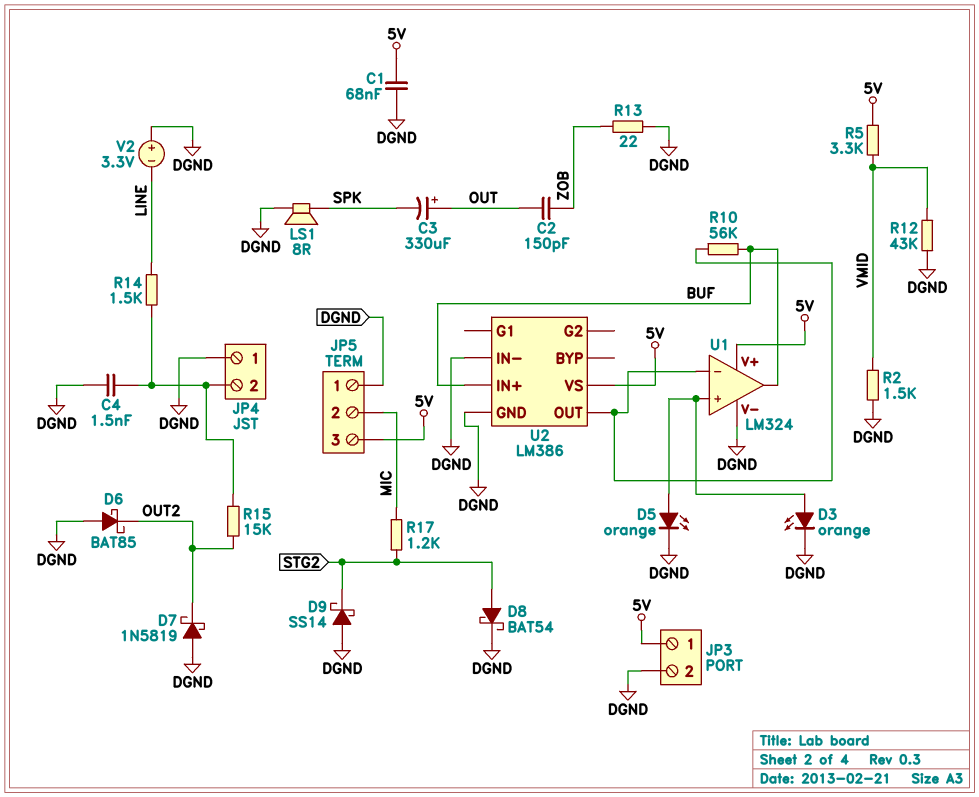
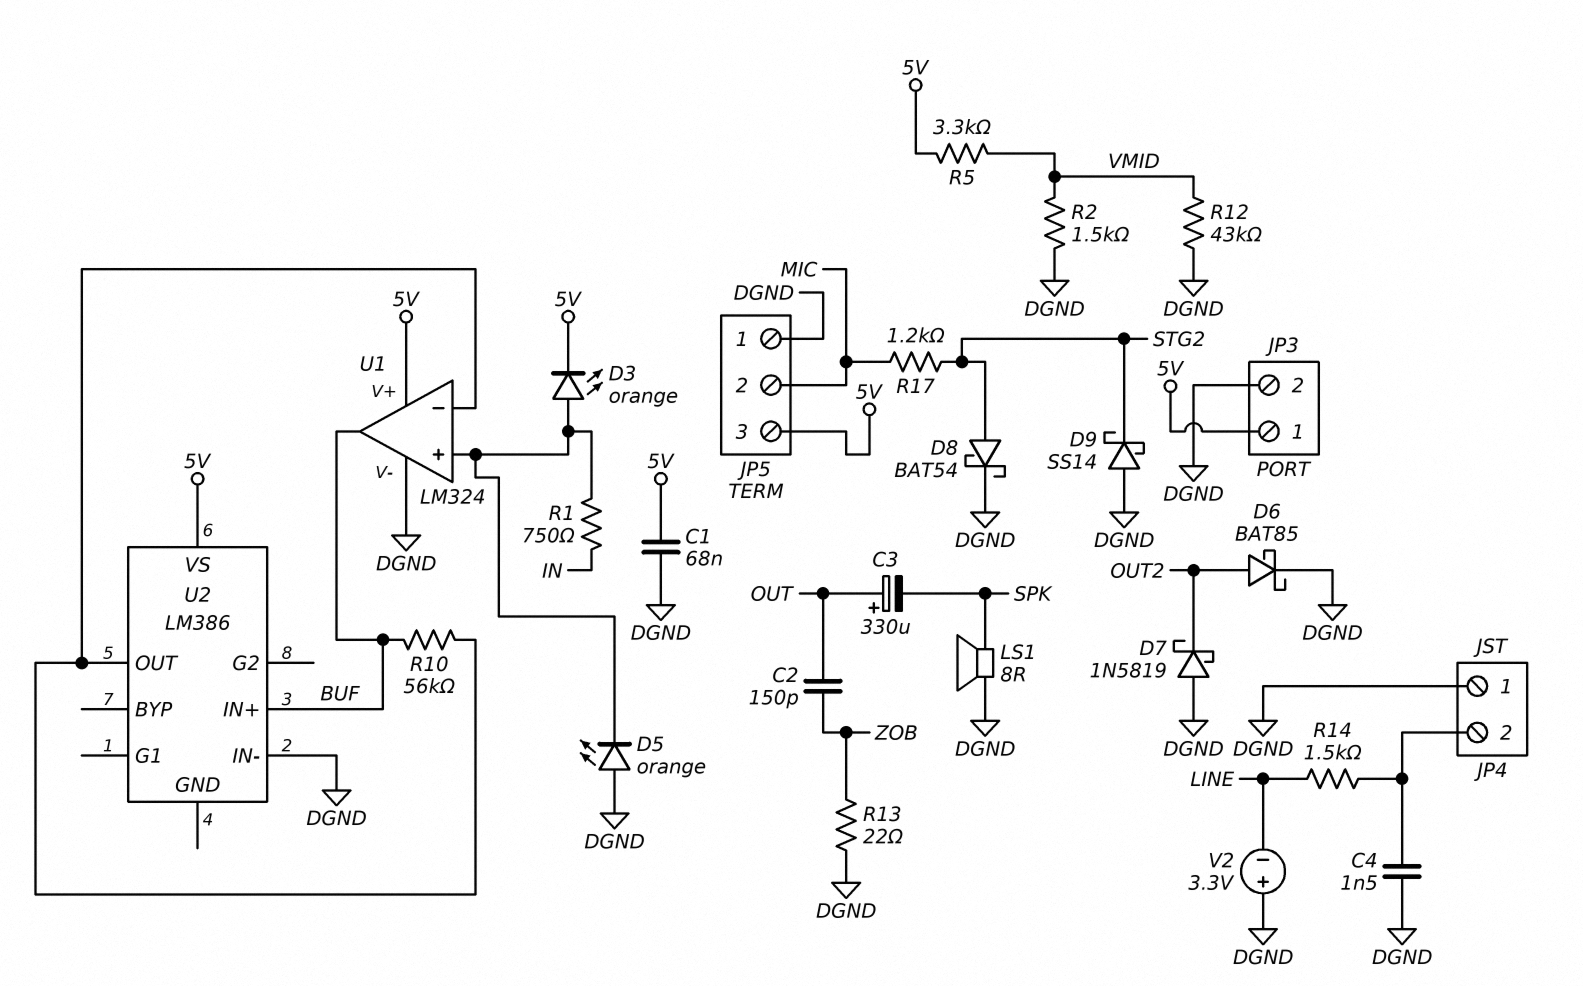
D3: LED orange (A U1/in+, K DGND) -> LED orange (A U1/in+, K 5V)
D5: LED orange (A U1/in+, K DGND) -> LED orange (A DGND, K U1/in+)
D6: schottky BAT85 (A DGND, K OUT2) -> schottky BAT85 (A OUT2, K DGND)
R1: none -> 750 (IN, U1/in+)
R15: 15k (JP4/2, OUT2) -> none
U2 pin GND: DGND -> none

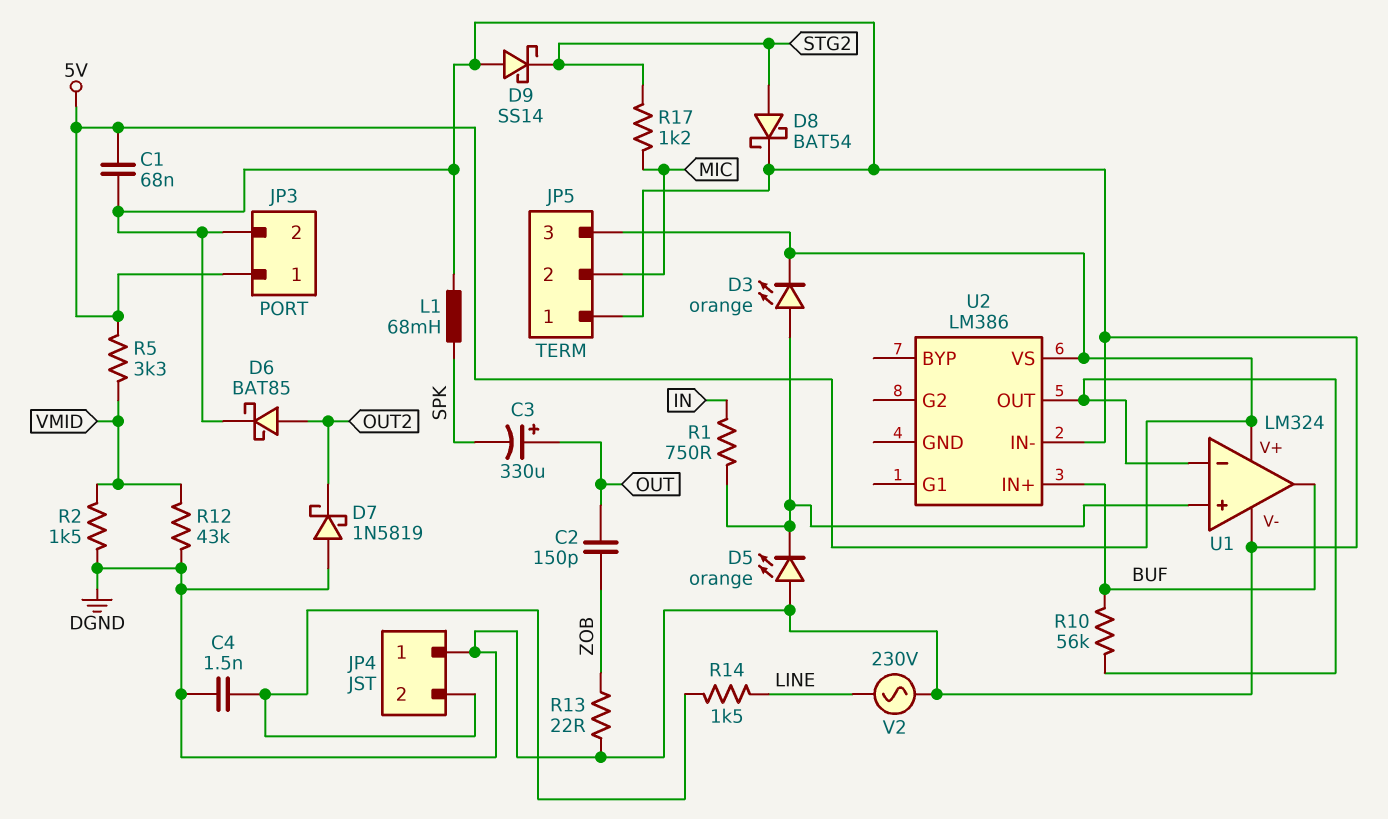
L1: none -> 68mH (DGND, SPK)
LS1: speaker 8R (DGND, SPK) -> none
V2: 3.3V (plus DGND, minus LINE) -> AC 230V (DGND, LINE)

